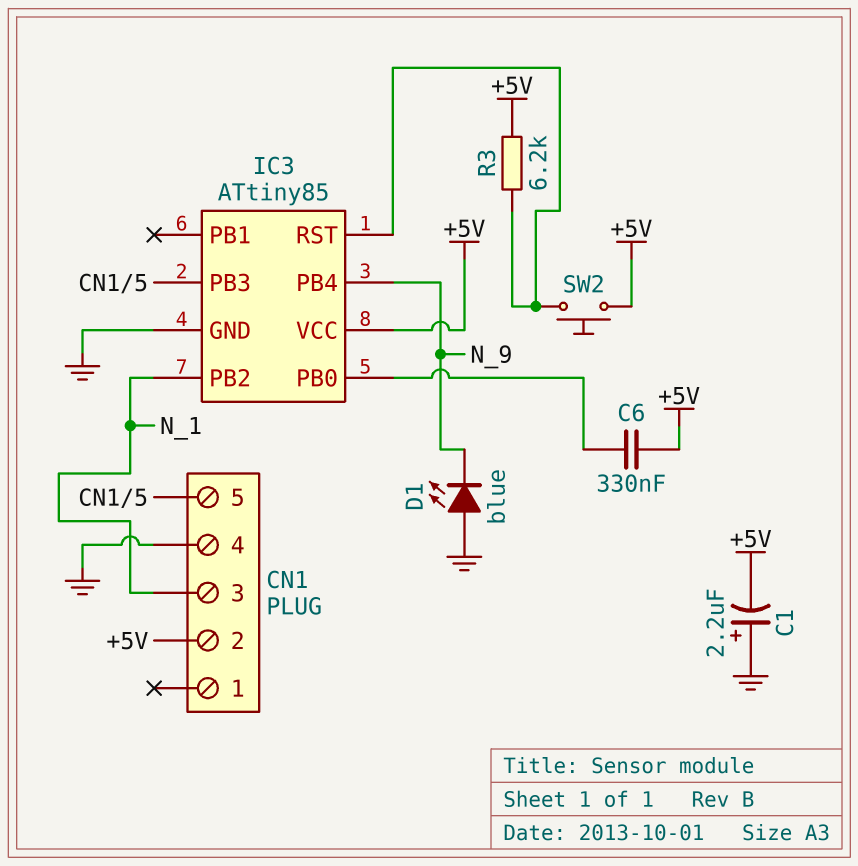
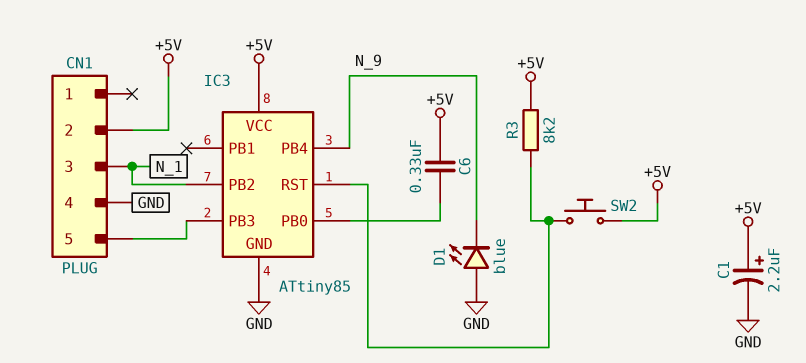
C1: 2.2uF (plus GND, minus +5V) -> 2.2uF (plus +5V, minus GND)
R3: 6.2k (+5V, IC3/RST) -> 8.2k (+5V, IC3/RST)

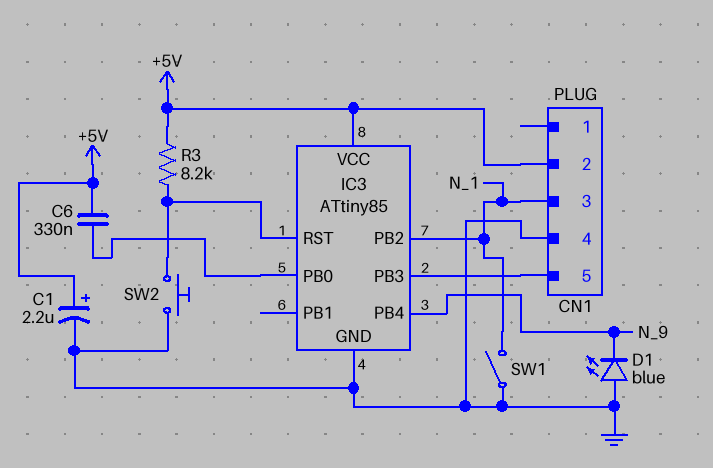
SW1: none -> switch (GND, N_1)
SW2: button (+5V, IC3/RST) -> button (GND, IC3/RST)

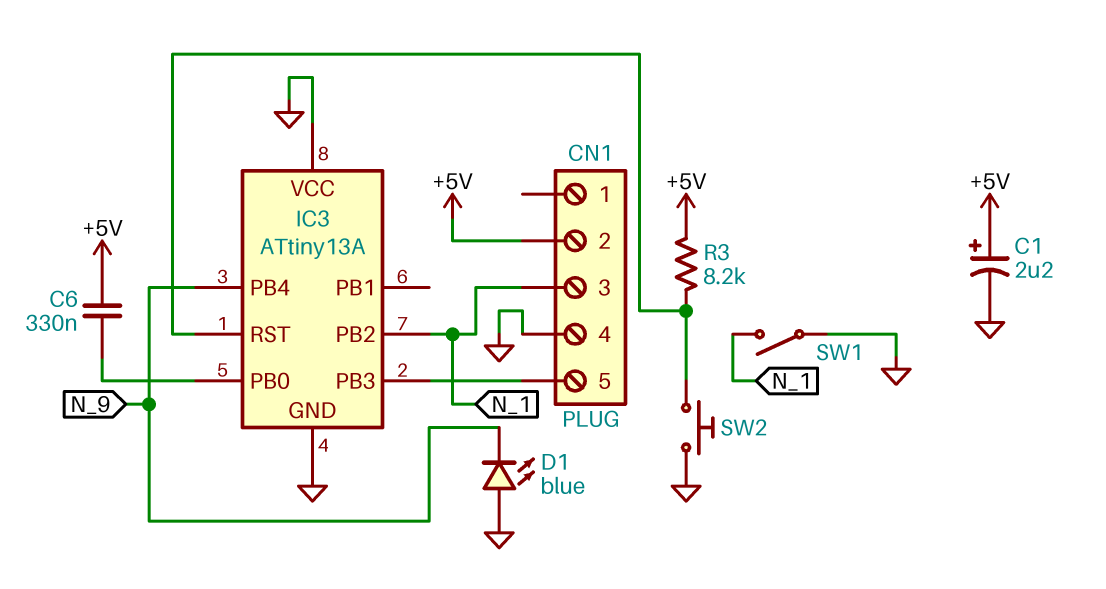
IC3: ATtiny85 -> ATtiny13A
IC3 pin VCC: +5V -> GND

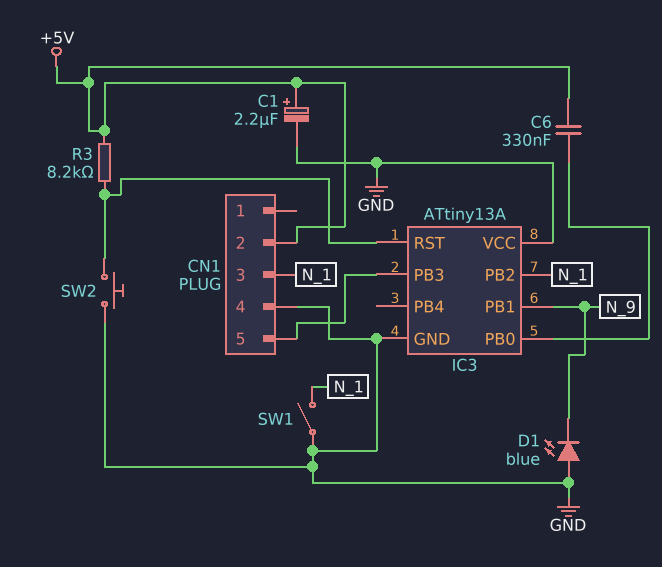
IC3 pin PB1: none -> N_9
IC3 pin PB4: N_9 -> none

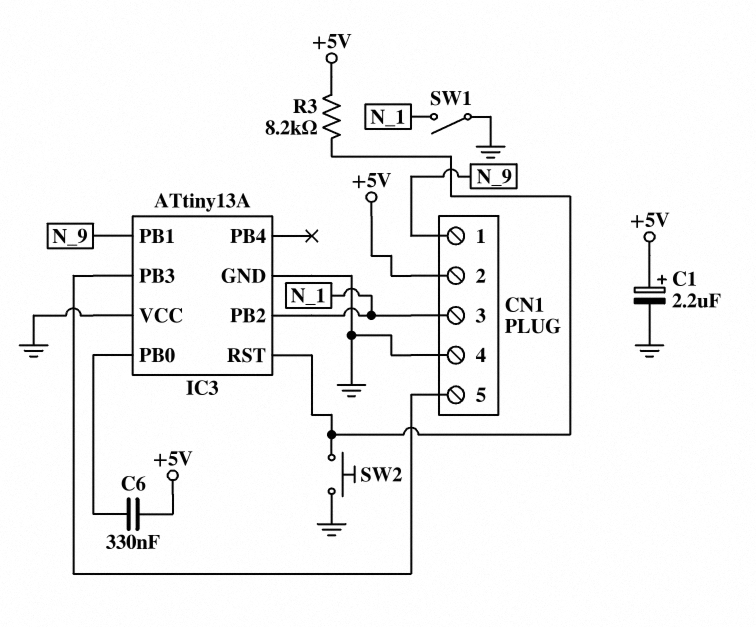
CN1 pin 1: none -> N_9
D1: LED blue (A GND, K N_9) -> none

